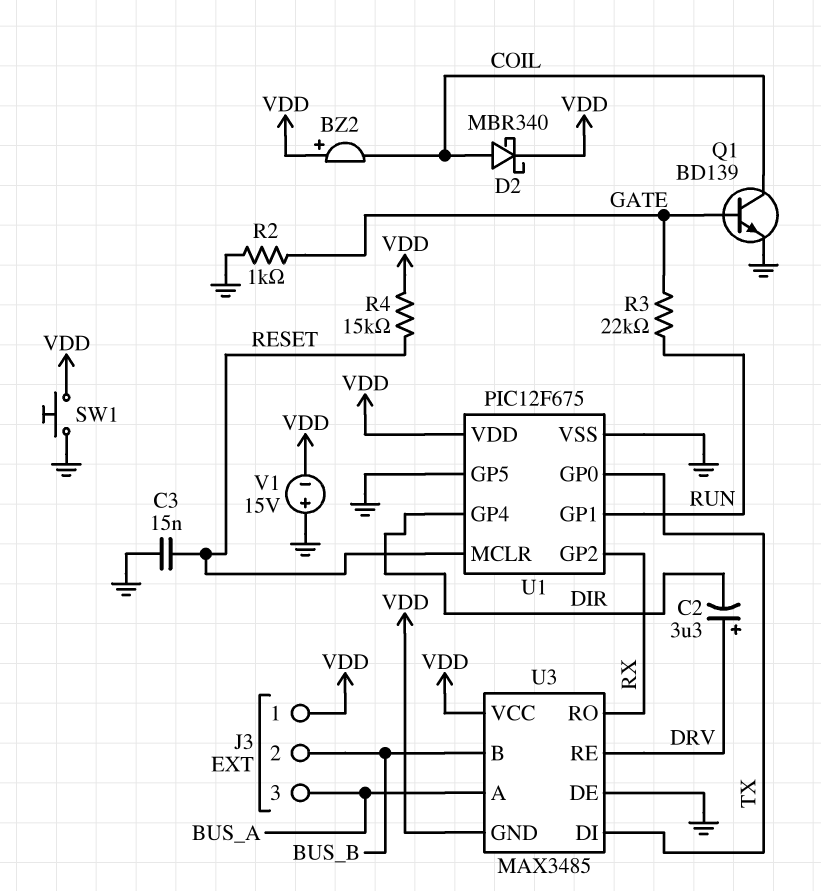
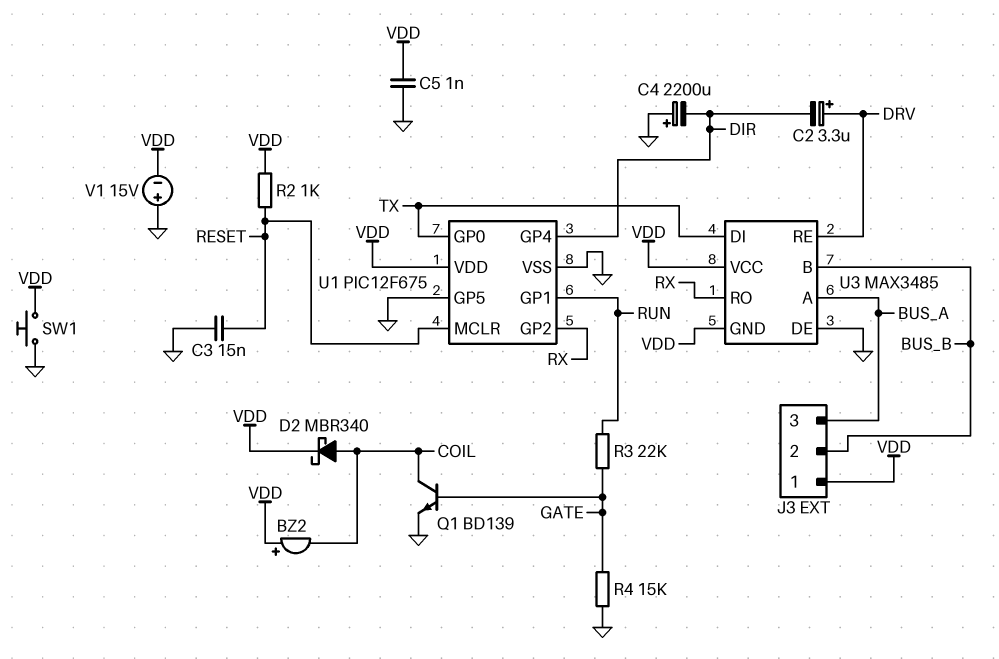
C4: none -> 2200uF (plus GND, minus DIR)
C5: none -> 1nF (GND, VDD)
R2: 1k (GATE, GND) -> 1k (RESET, VDD)
R4: 15k (RESET, VDD) -> 15k (GATE, GND)

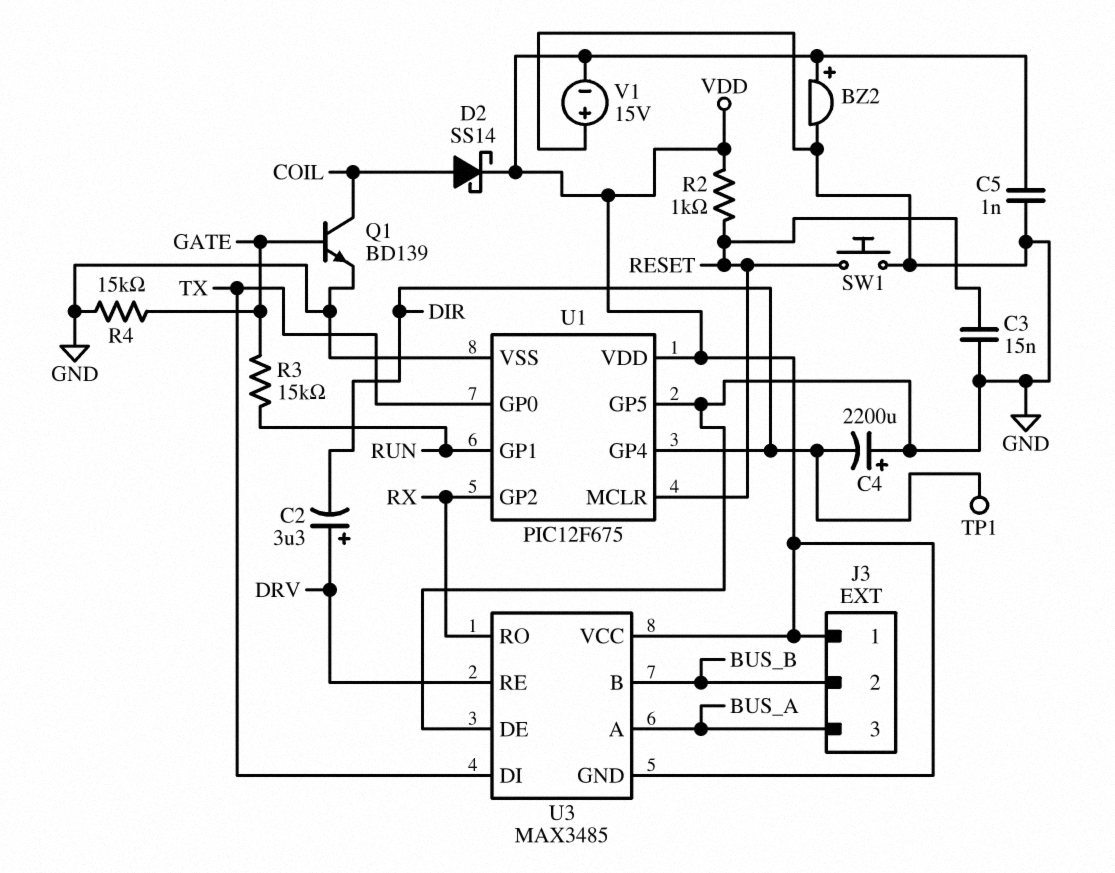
BZ2: buzzer (plus VDD, minus COIL) -> buzzer (plus VDD, minus GND)
D2: schottky MBR340 (A COIL, K VDD) -> schottky SS14 (A COIL, K VDD)
R3: 22k (GATE, RUN) -> 15k (GATE, RUN)
SW1: button (GND, VDD) -> button (GND, RESET)
TP1: none -> test point (DIR)

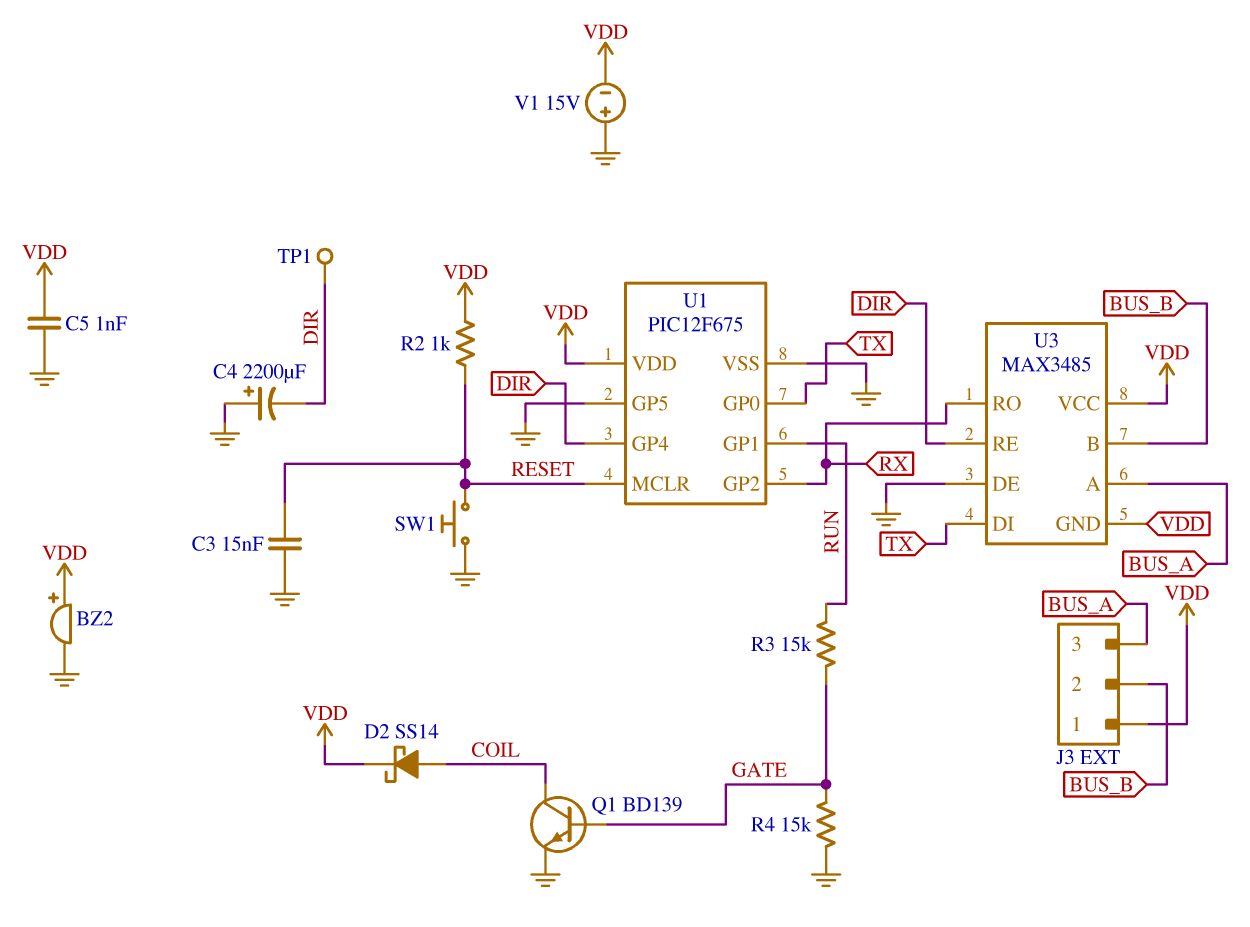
C2: 3.3uF (plus DRV, minus DIR) -> none
U3 pin RE: DRV -> DIR

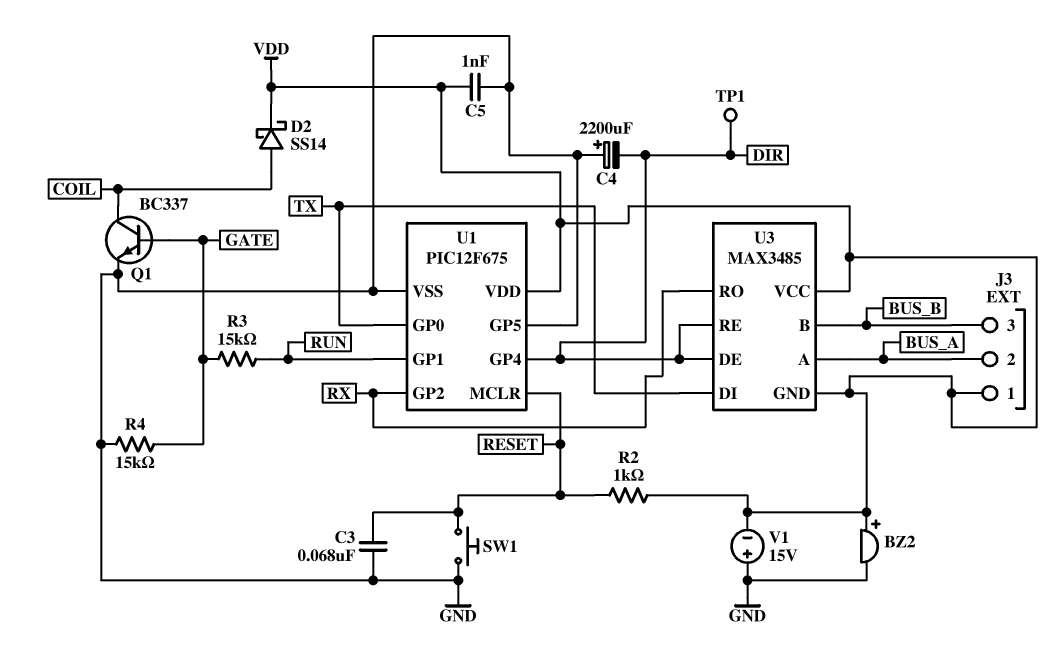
C3: 15nF (GND, RESET) -> 68nF (GND, RESET)
J3 pin 2: BUS_B -> BUS_A
J3 pin 3: BUS_A -> BUS_B
Q1: NPN BD139 (B GATE, C COIL, E GND) -> NPN BC337 (B GATE, C COIL, E GND)
U3 pin DE: GND -> DIR

